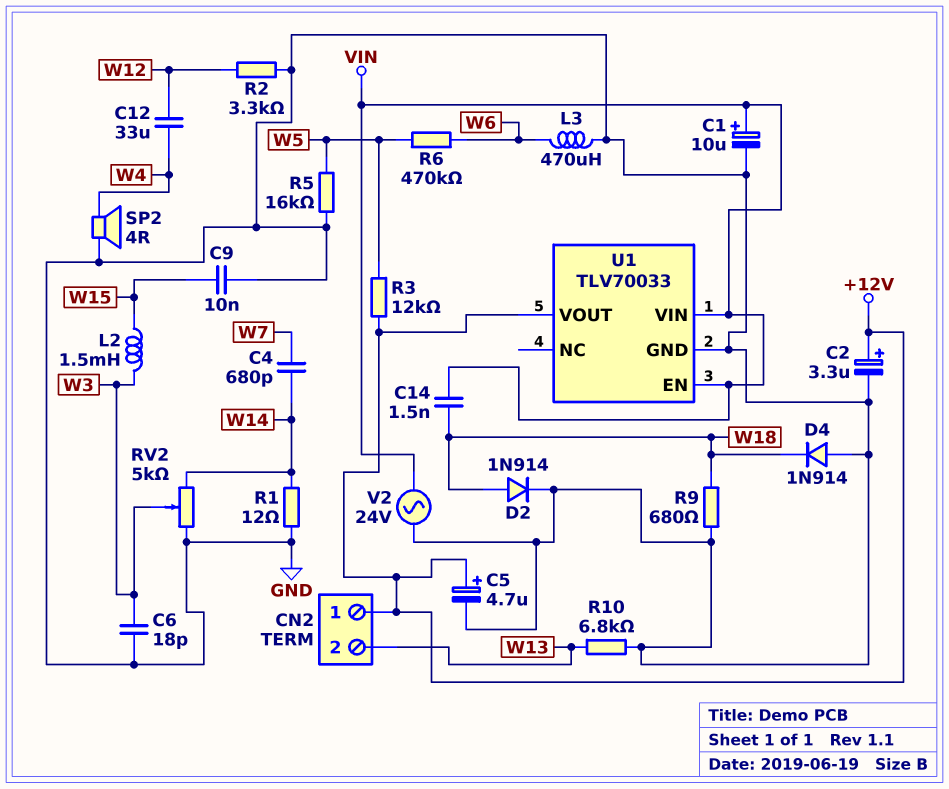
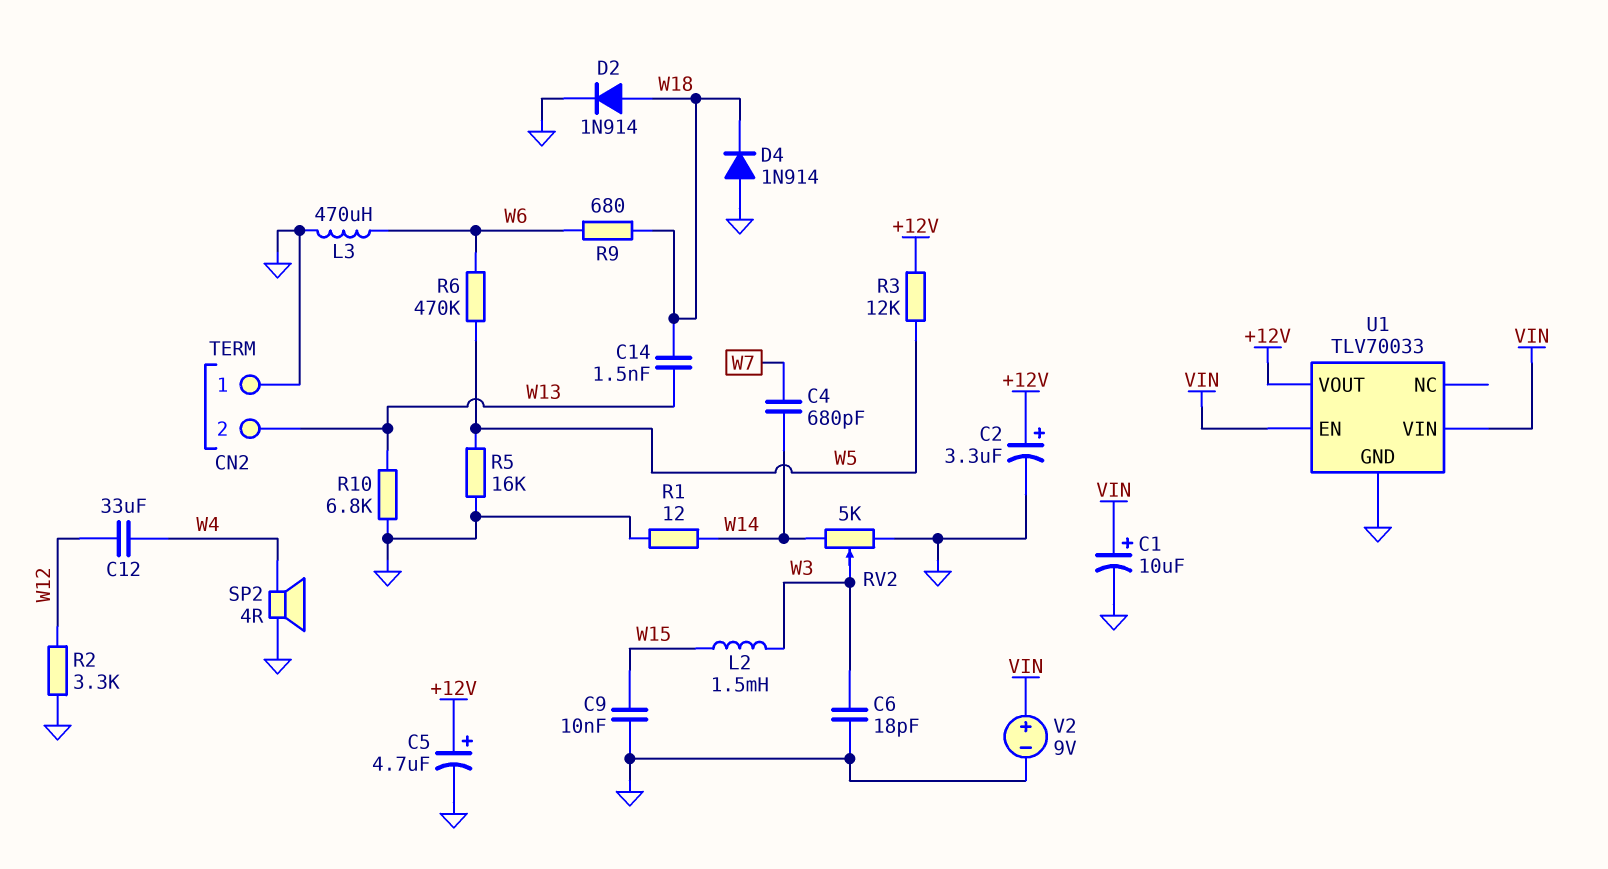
C14: 1.5nF (VIN, W18) -> 1.5nF (W13, W18)
CN2 pin 1: +12V -> GND
R9: 680 (GND, W18) -> 680 (W6, W18)
V2: AC 24V (GND, VIN) -> 9V (plus VIN, minus GND)

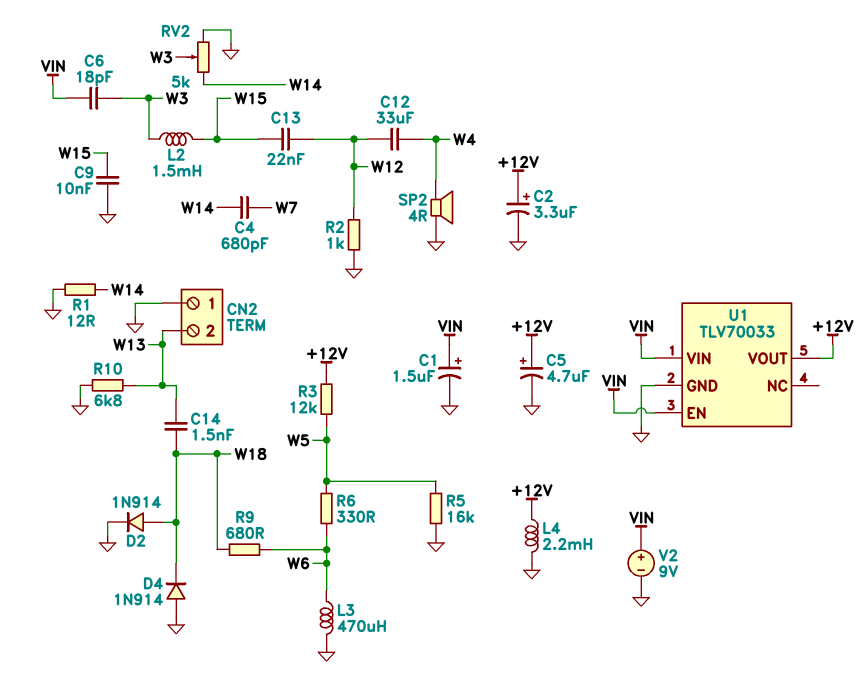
C1: 10uF (plus VIN, minus GND) -> 1.5uF (plus VIN, minus GND)
C6: 18pF (GND, W3) -> 18pF (VIN, W3)
C13: none -> 22nF (W12, W15)
L4: none -> 2.2mH (+12V, GND)
R2: 3.3k (GND, W12) -> 1k (GND, W12)
R6: 470k (W5, W6) -> 330 (W5, W6)

